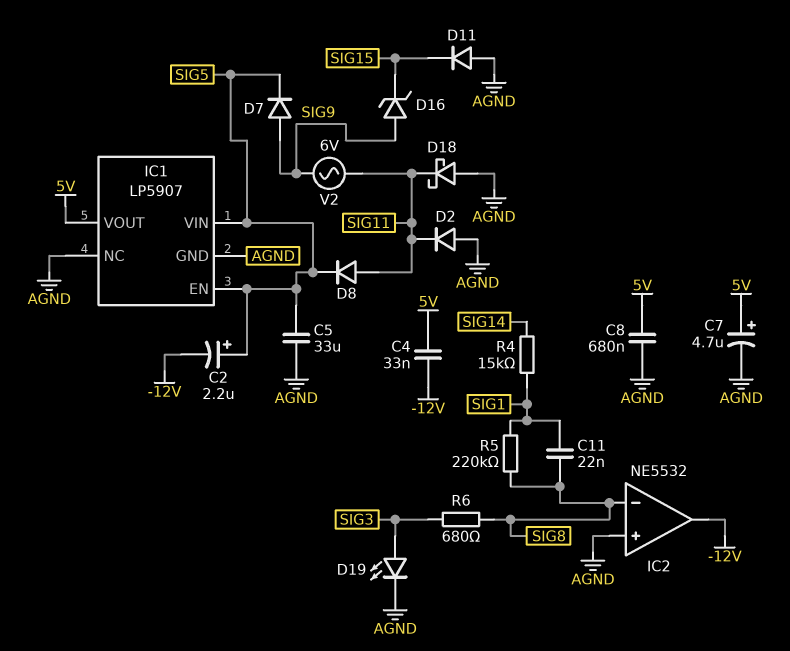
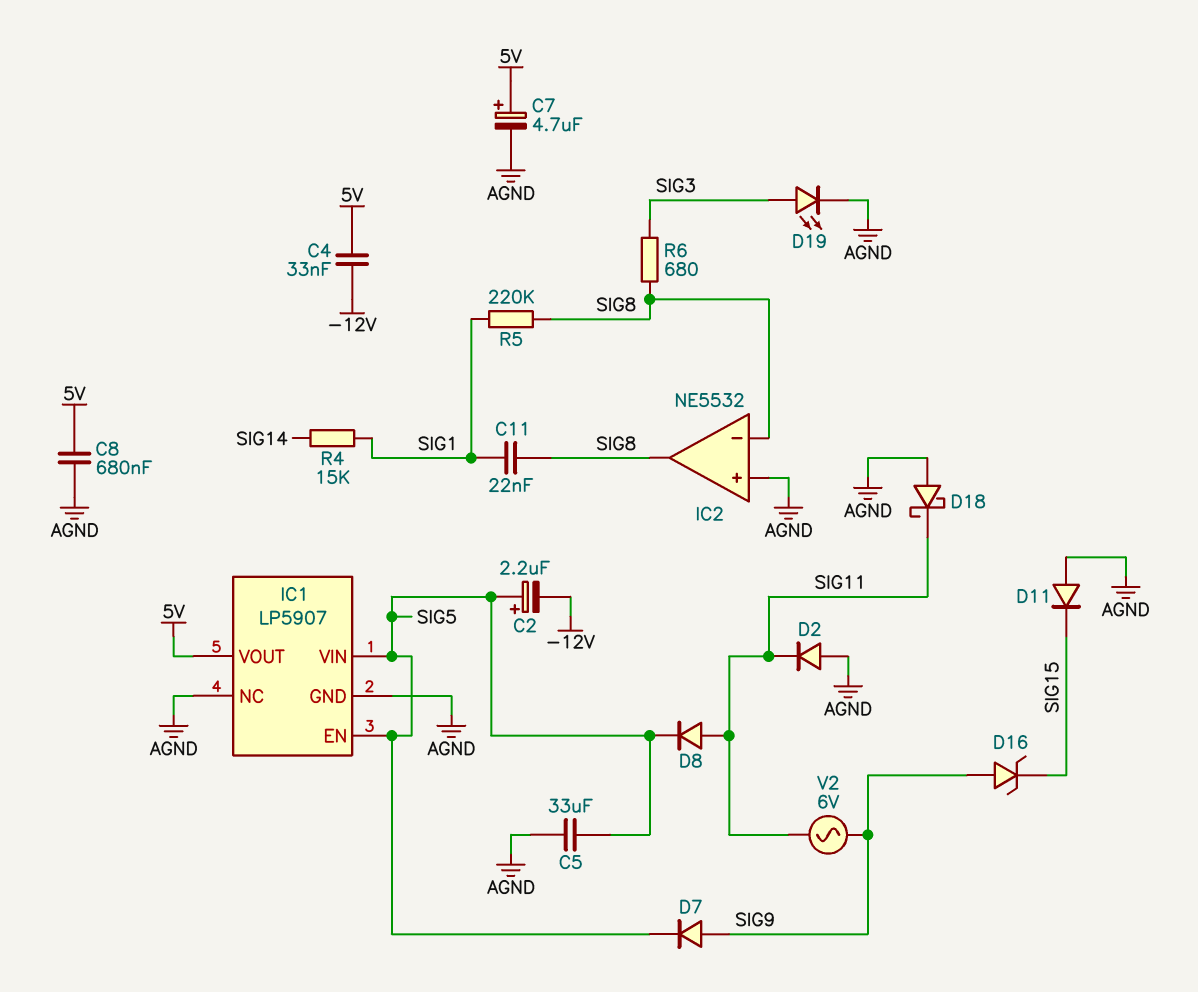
IC2 pin out: -12V -> SIG8

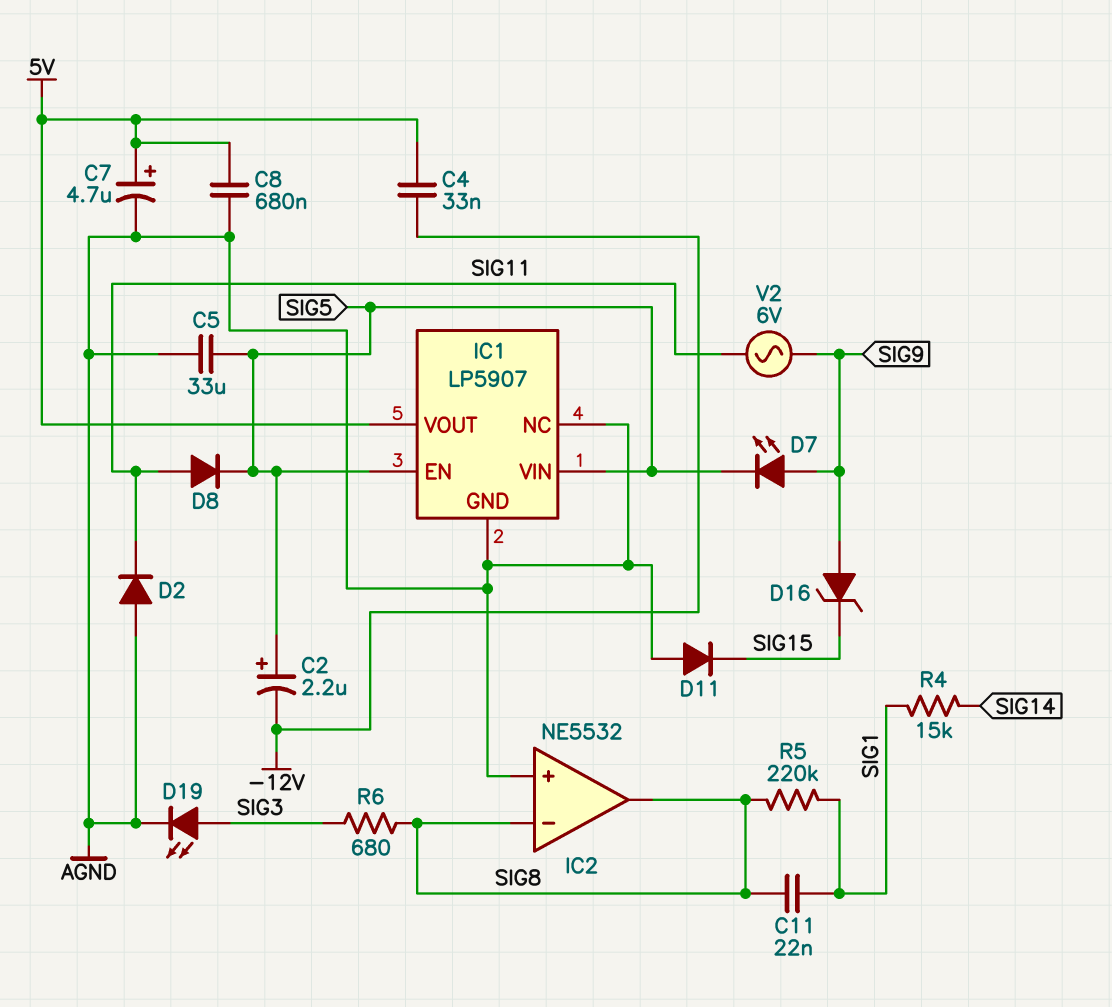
D7: diode (A SIG9, K SIG5) -> LED (A SIG9, K SIG5)
D18: schottky (A AGND, K SIG11) -> none

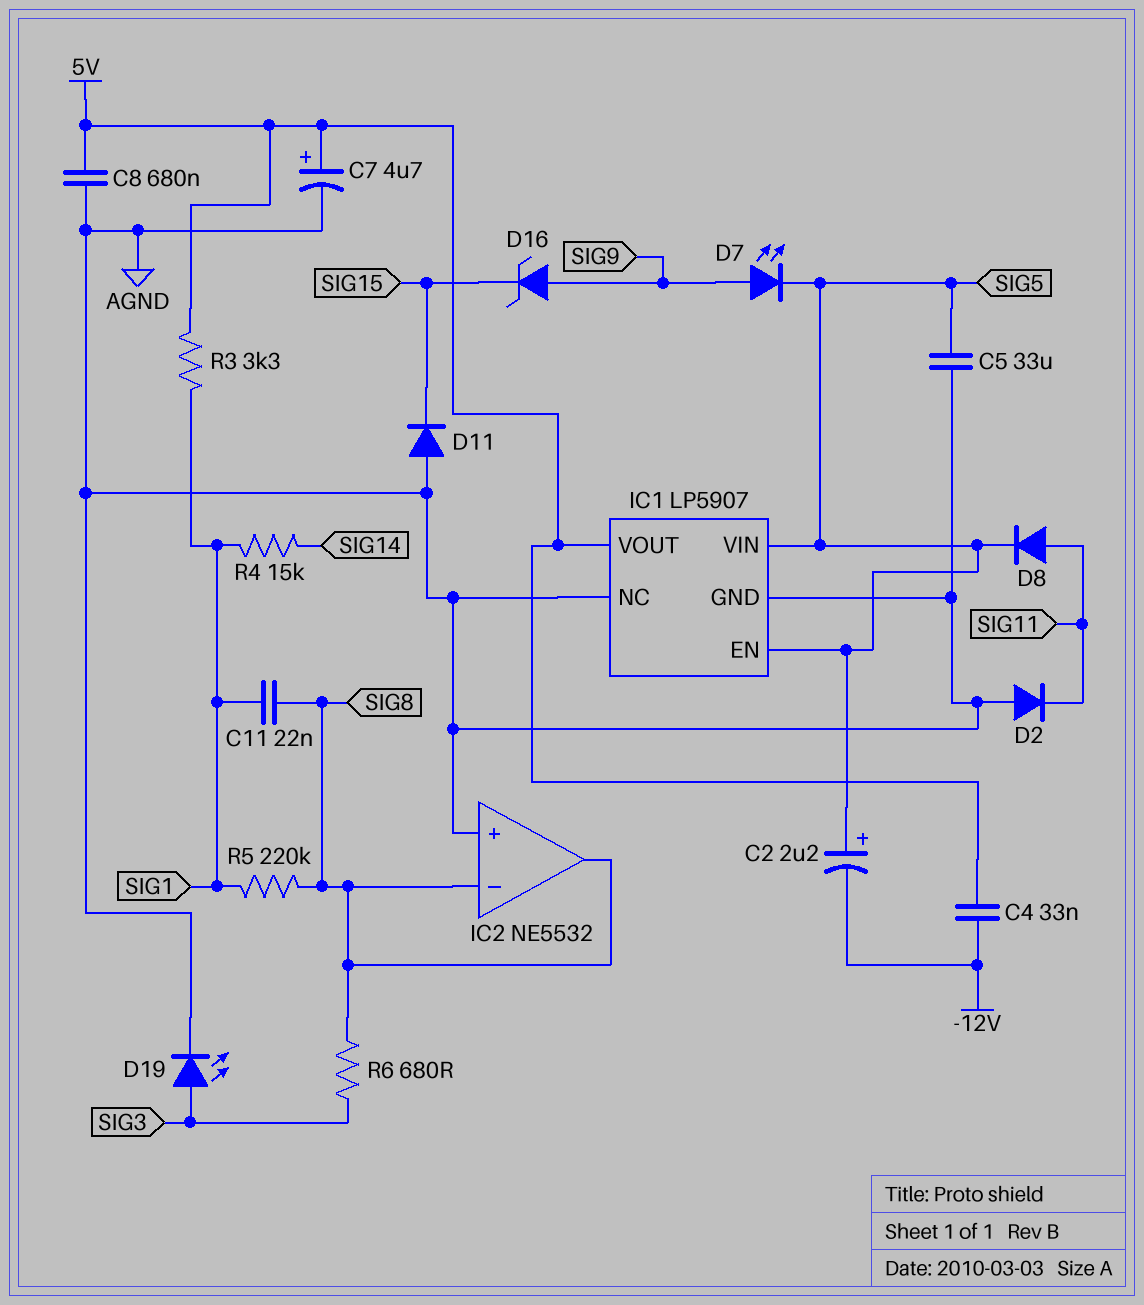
R3: none -> 3.3k (5V, SIG1)
V2: AC 6V (SIG9, SIG11) -> none

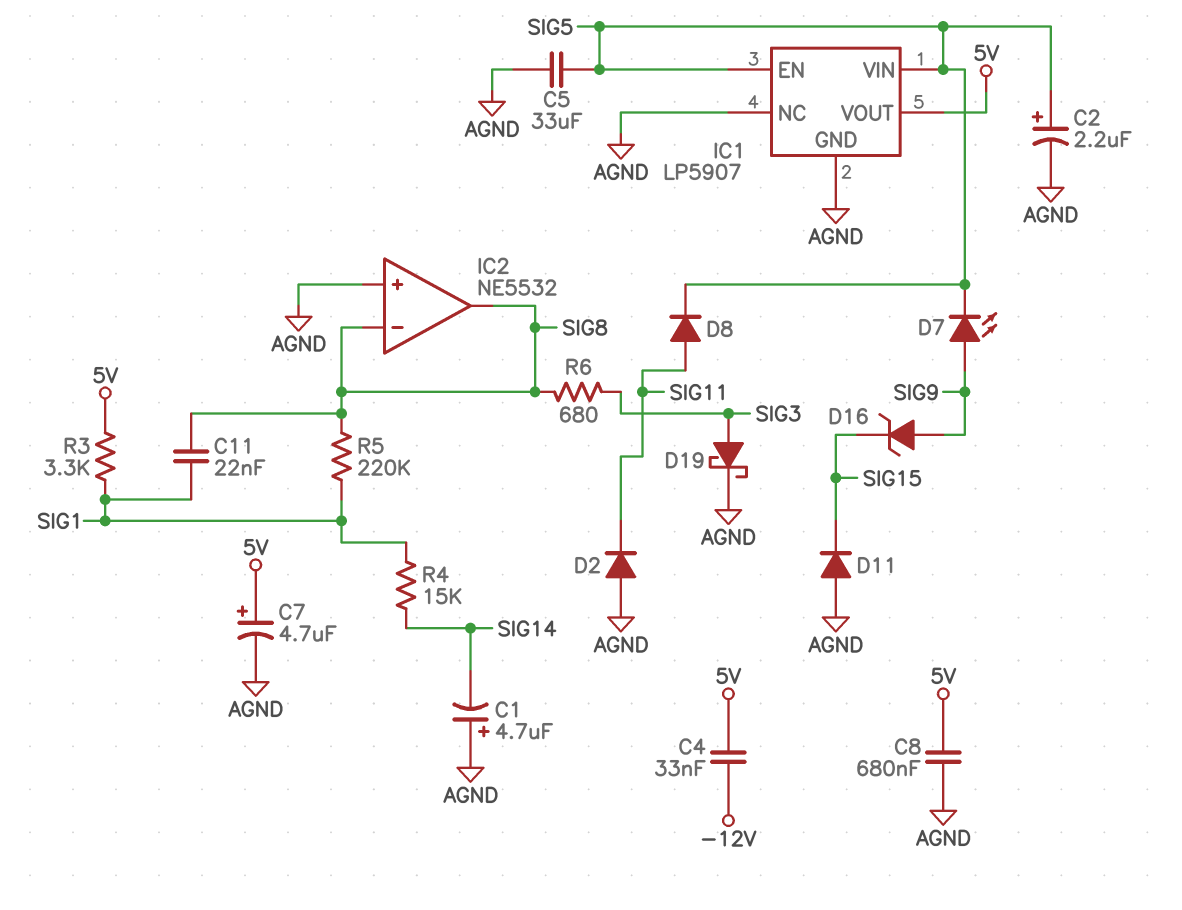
C1: none -> 4.7uF (plus AGND, minus SIG14)
C2: 2.2uF (plus SIG5, minus -12V) -> 2.2uF (plus SIG5, minus AGND)
D19: LED (A SIG3, K AGND) -> schottky (A SIG3, K AGND)

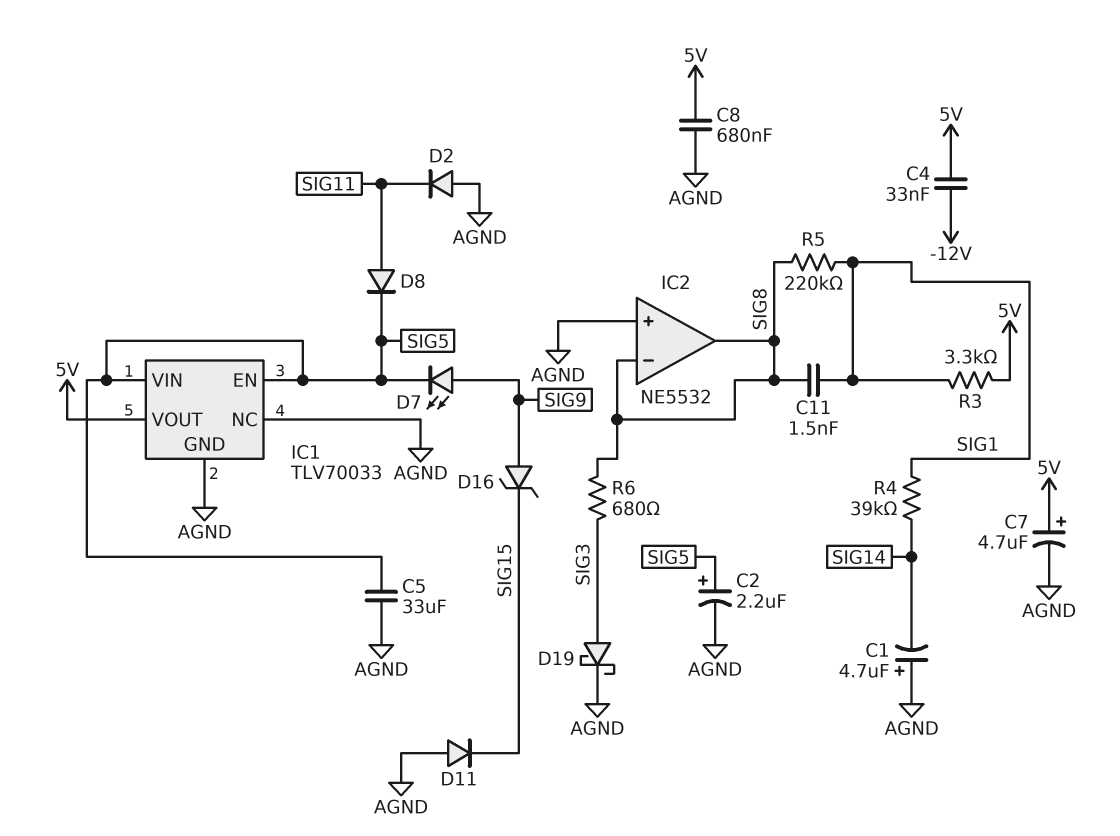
C11: 22nF (SIG1, SIG8) -> 1.5nF (SIG1, SIG8)
IC1: LP5907 -> TLV70033
R4: 15k (SIG1, SIG14) -> 39k (SIG1, SIG14)

